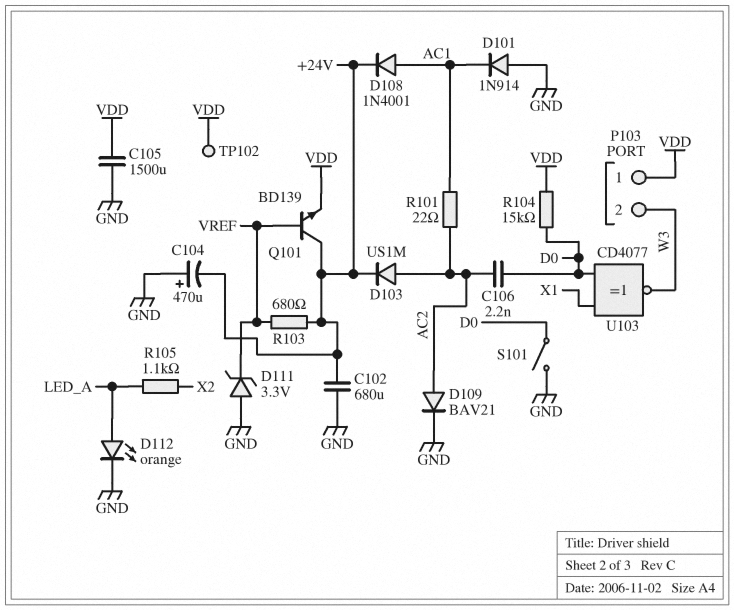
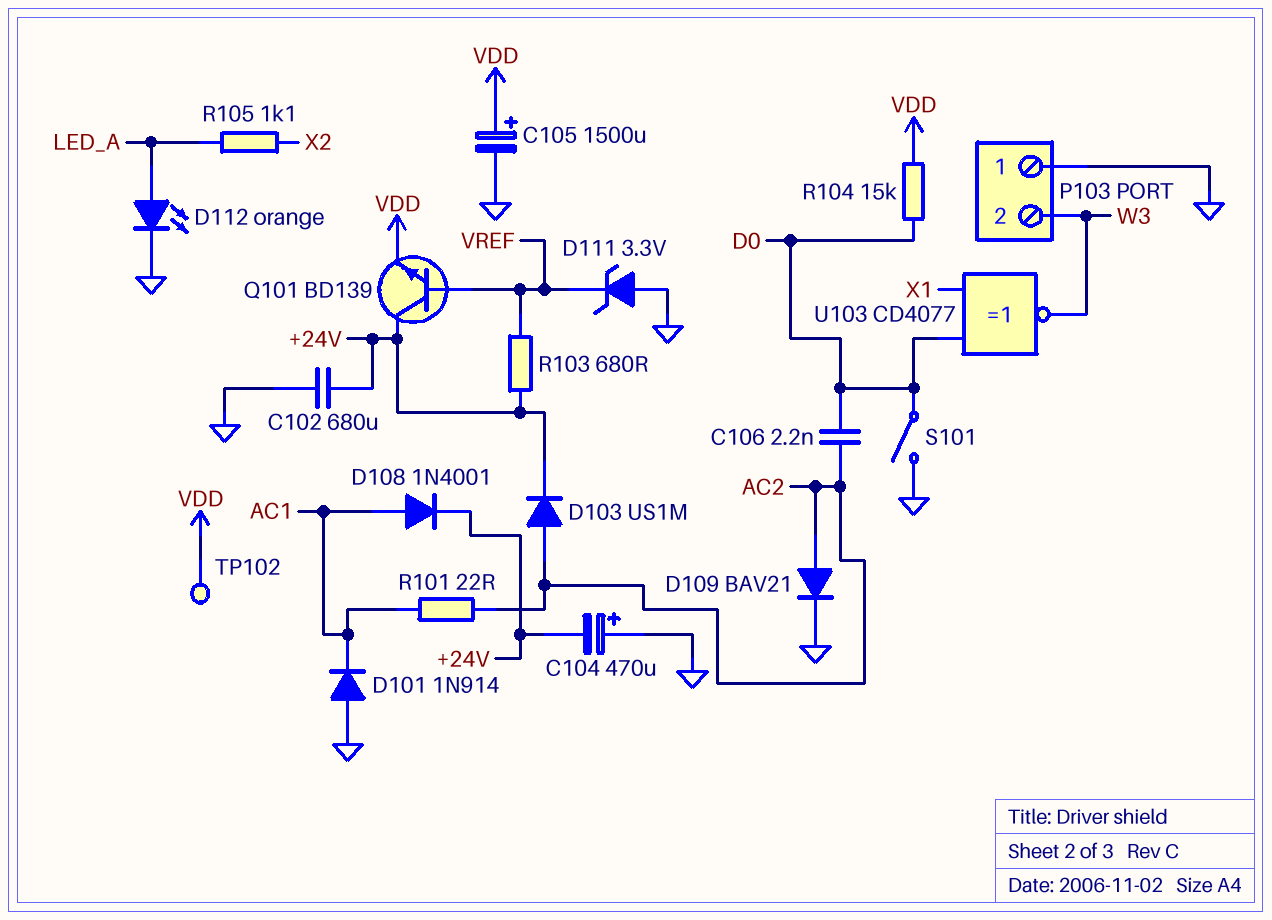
C105: 1500uF (GND, VDD) -> 1500uF (plus VDD, minus GND)
P103 pin 1: VDD -> GND

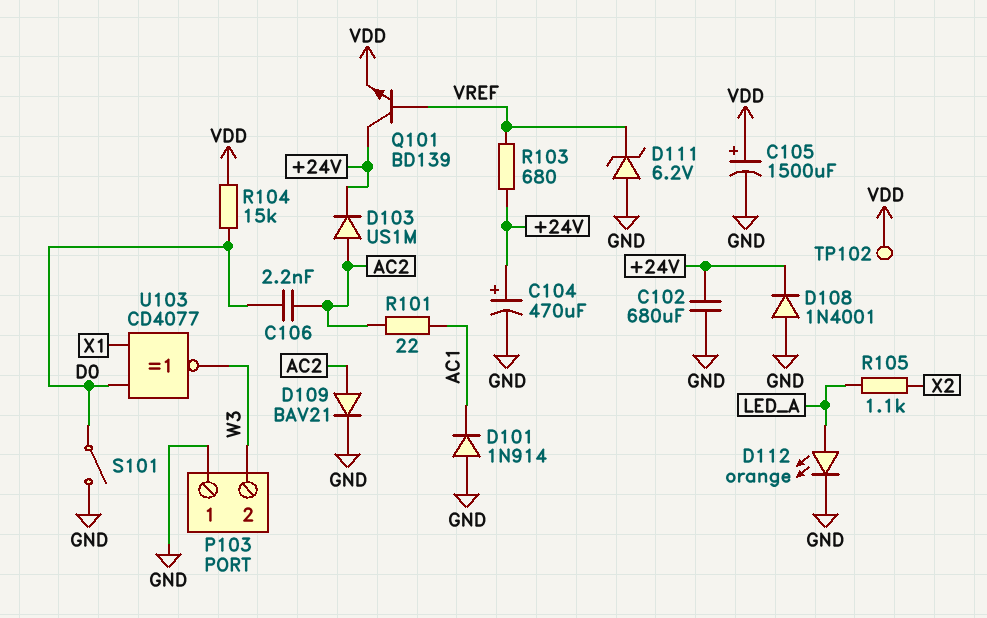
C104: 470uF (plus GND, minus +24V) -> 470uF (plus +24V, minus GND)
D108: diode 1N4001 (A AC1, K +24V) -> diode 1N4001 (A GND, K +24V)
D111: zener 3.3V (A GND, K VREF) -> zener 6.2V (A GND, K VREF)

